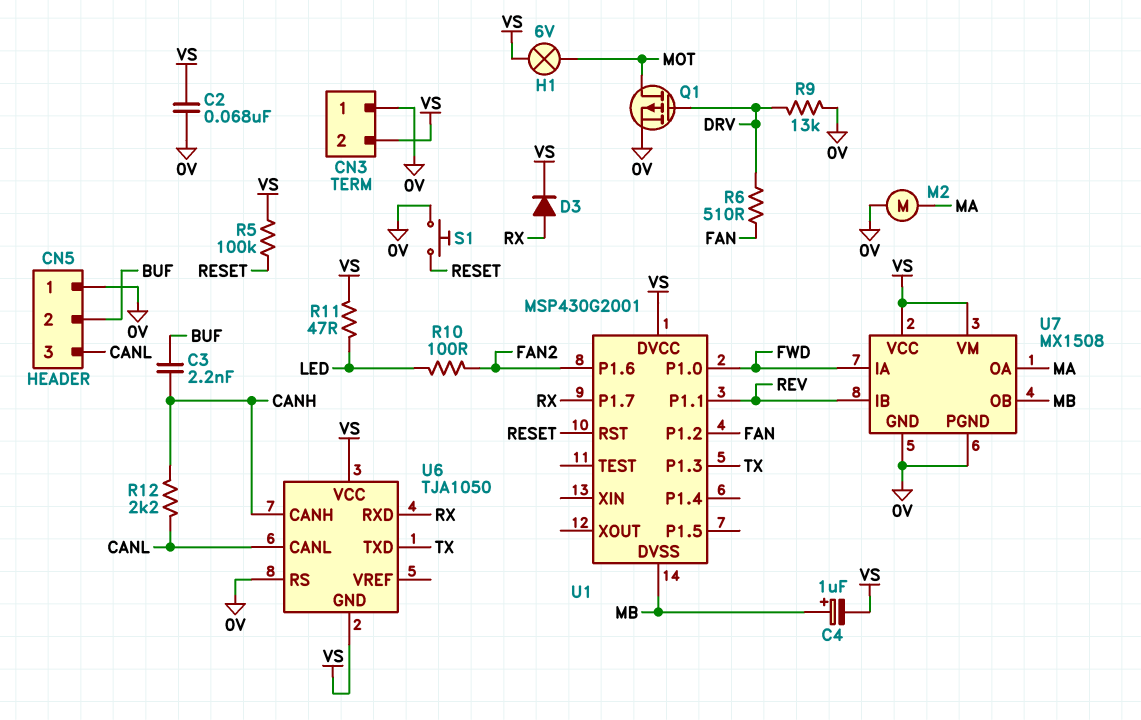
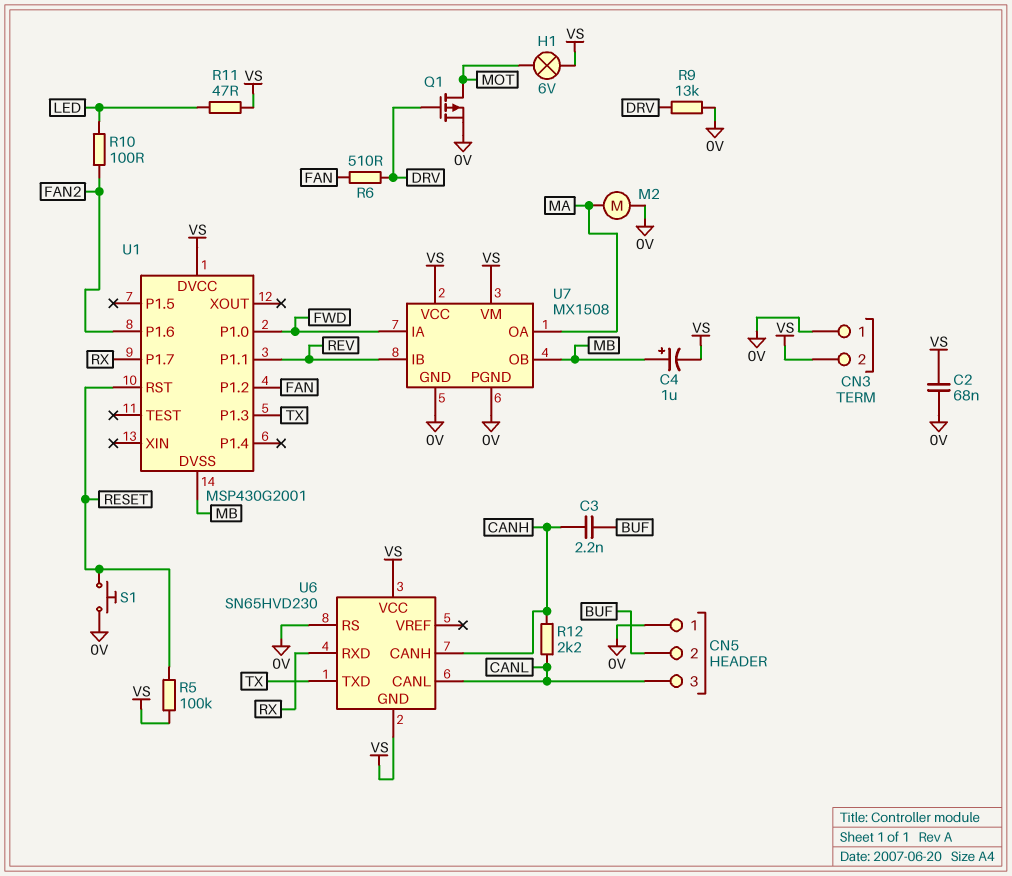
D3: diode (A RX, K VS) -> none
U6: TJA1050 -> SN65HVD230

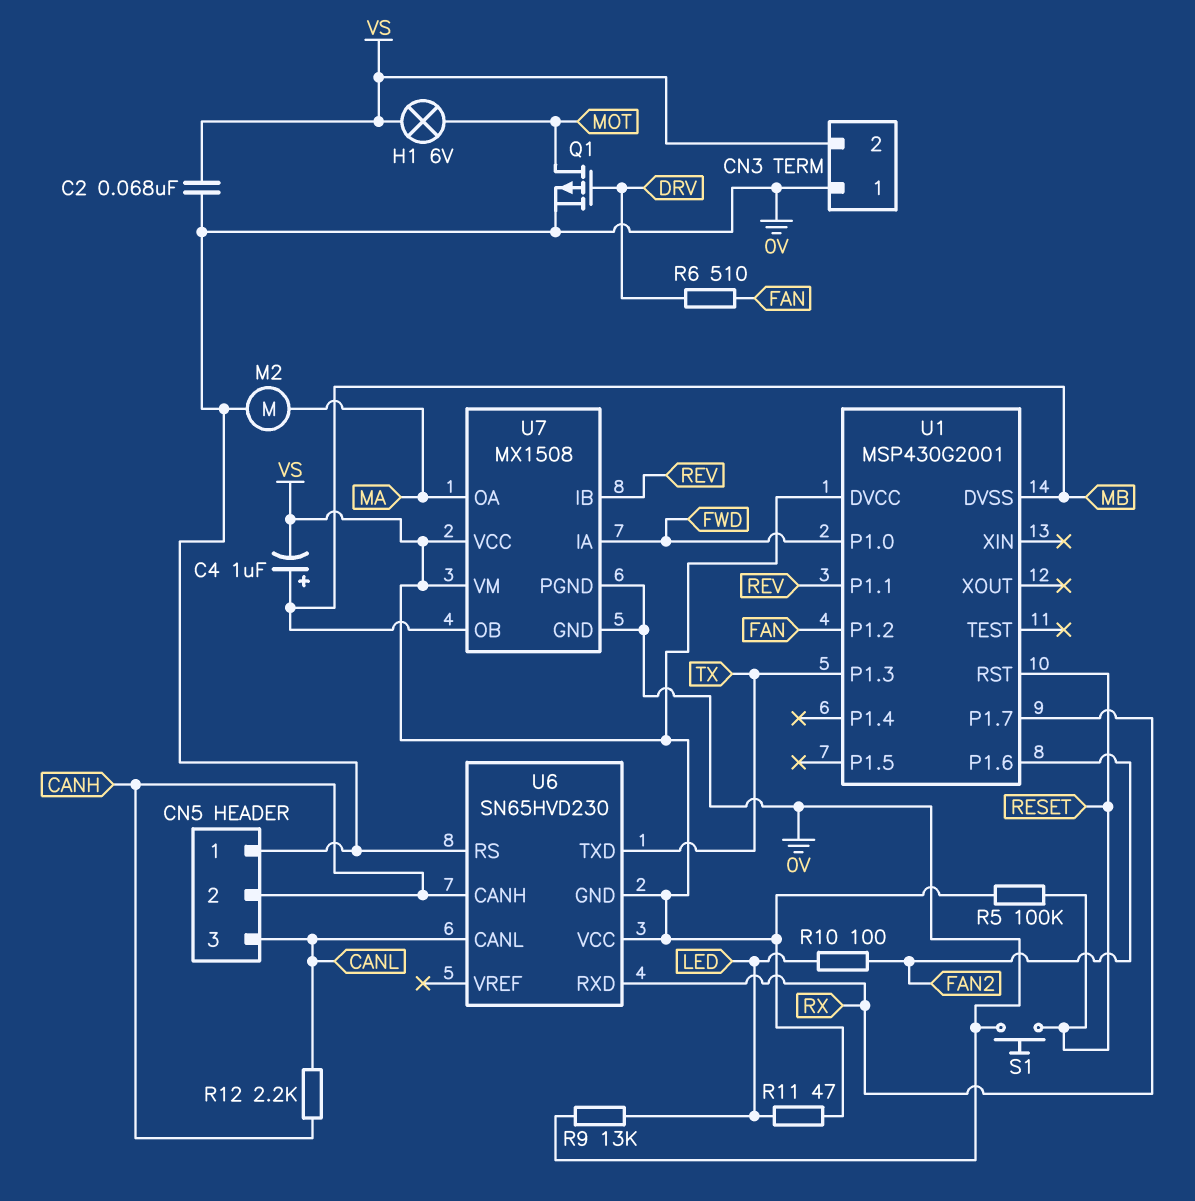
C3: 2.2nF (BUF, CANH) -> none
CN5 pin 2: BUF -> CANH
R9: 13k (0V, DRV) -> 13k (0V, LED)

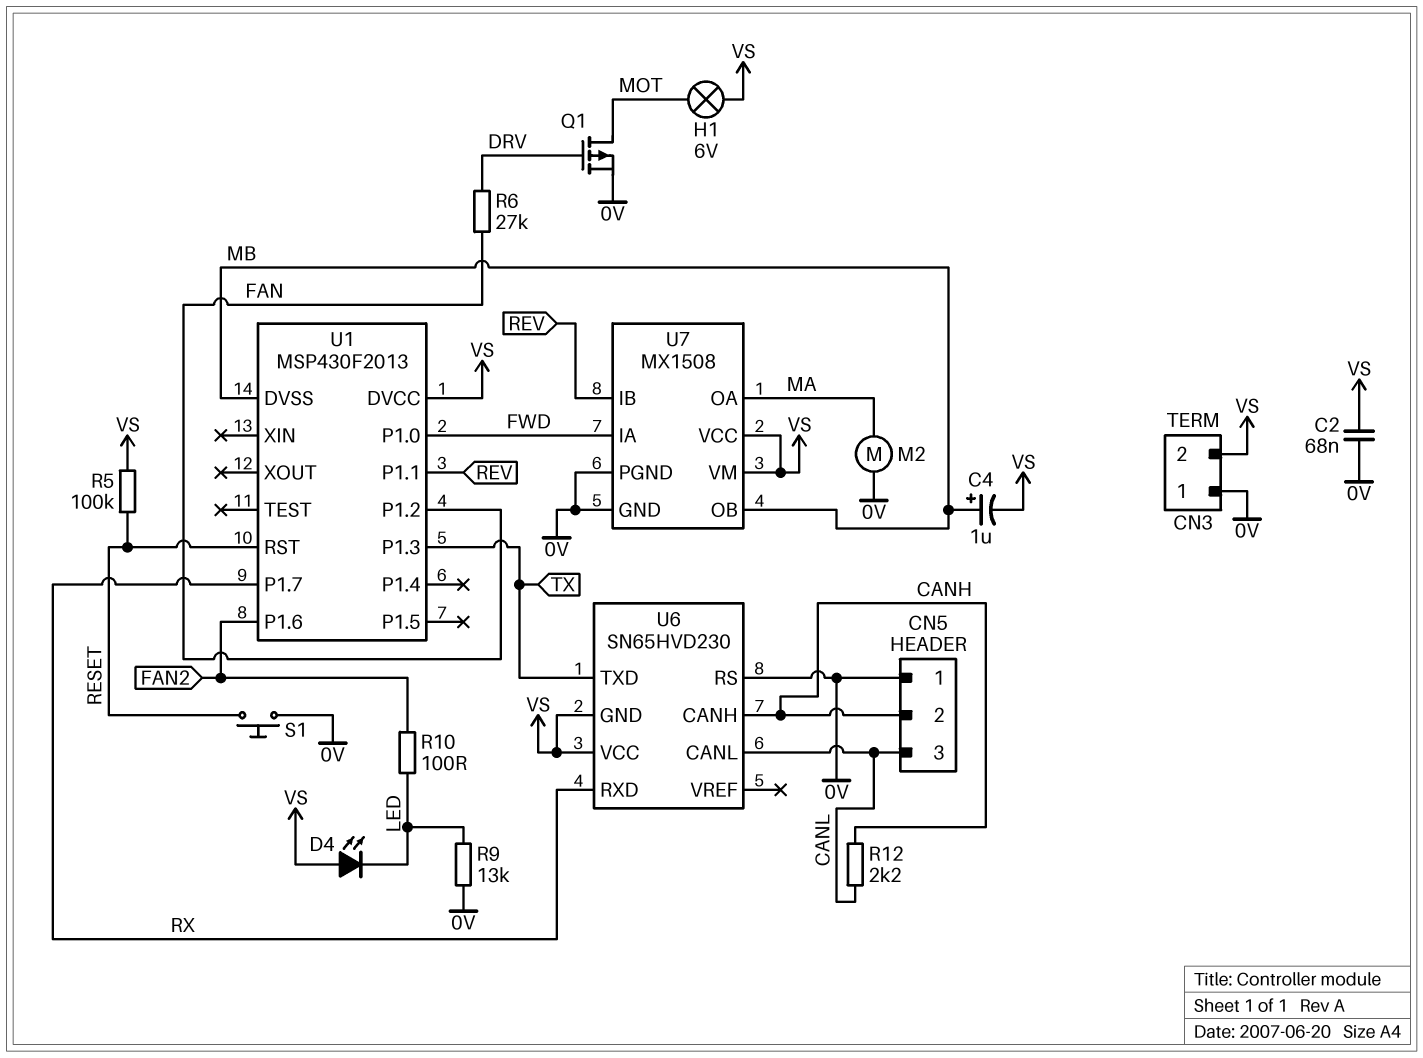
D4: none -> LED (A VS, K LED)
R6: 510 (DRV, FAN) -> 27k (DRV, FAN)
R11: 47 (LED, VS) -> none
U1: MSP430G2001 -> MSP430F2013

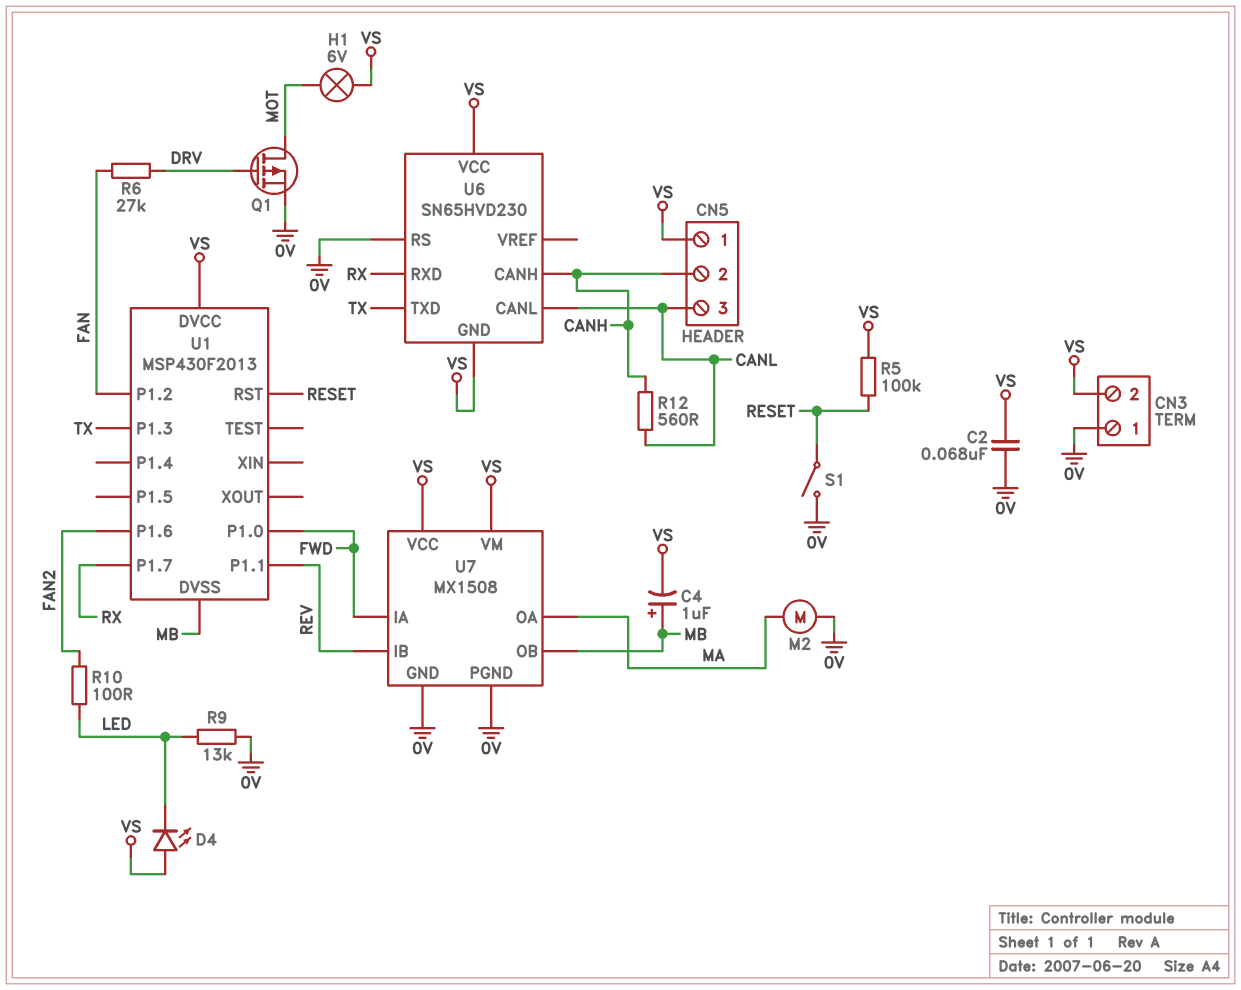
CN5 pin 1: 0V -> VS
R12: 2.2k (CANH, CANL) -> 560 (CANH, CANL)
S1: button (0V, RESET) -> switch (0V, RESET)

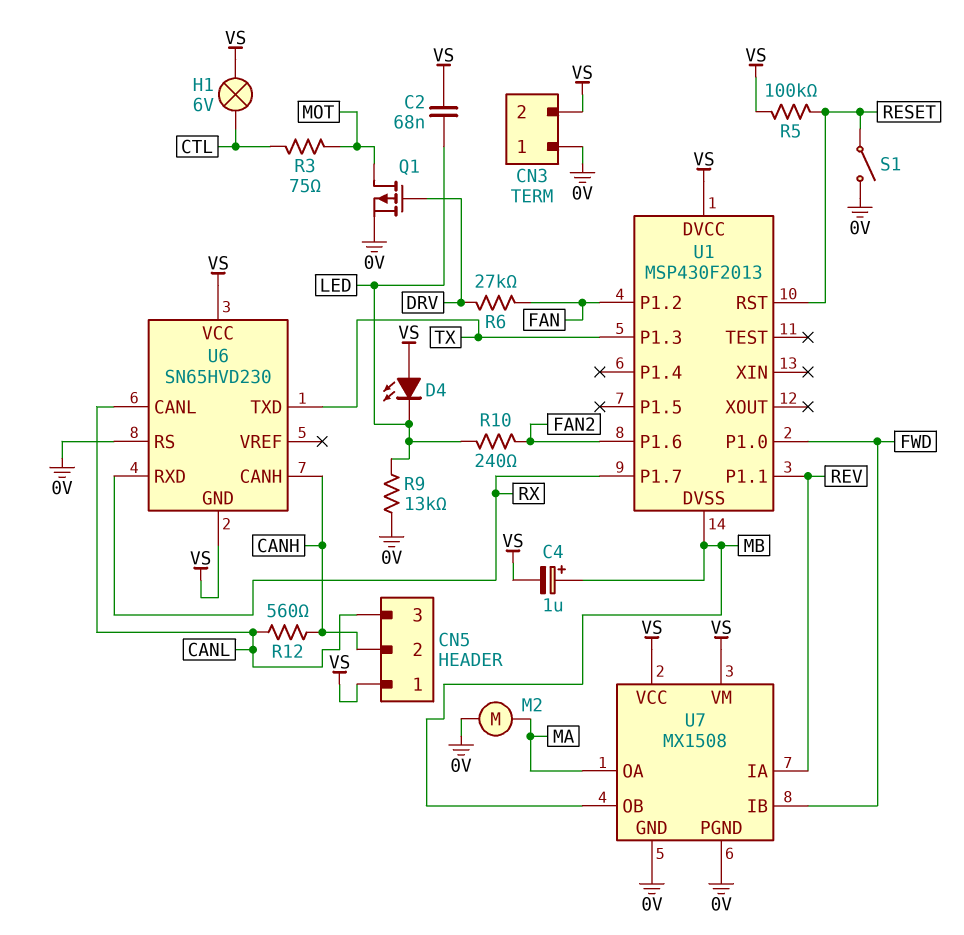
C2: 68nF (0V, VS) -> 68nF (LED, VS)
H1: lamp 6V (MOT, VS) -> lamp 6V (CTL, VS)
R3: none -> 75 (CTL, MOT)
R10: 100 (FAN2, LED) -> 240 (FAN2, LED)
U7 pin IA: FWD -> REV
U7 pin IB: REV -> FWD

